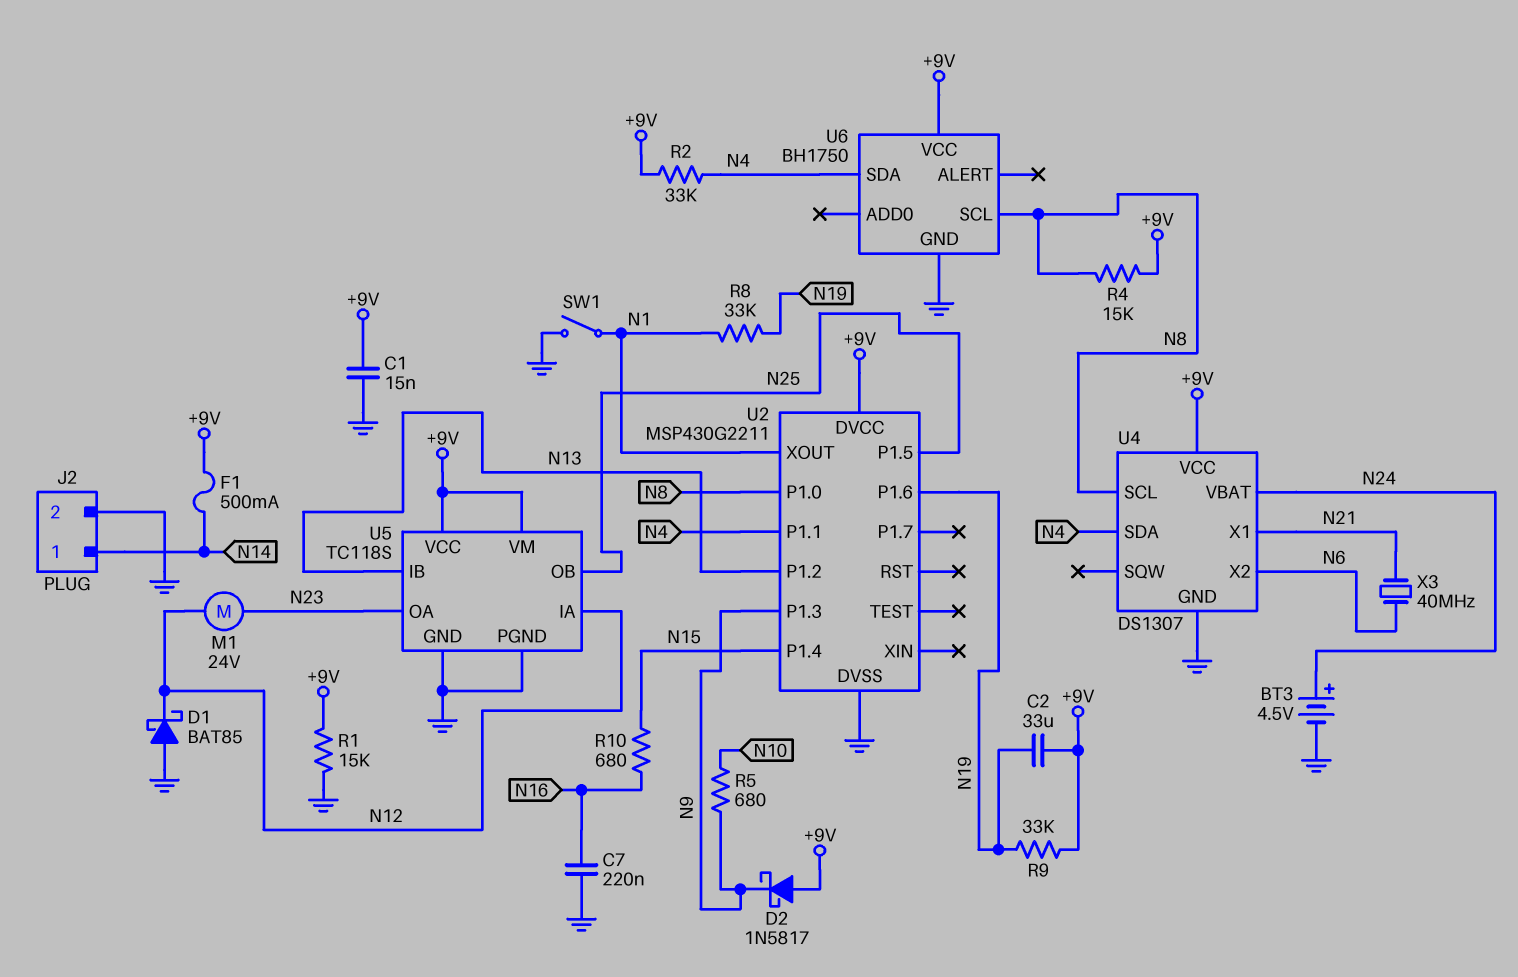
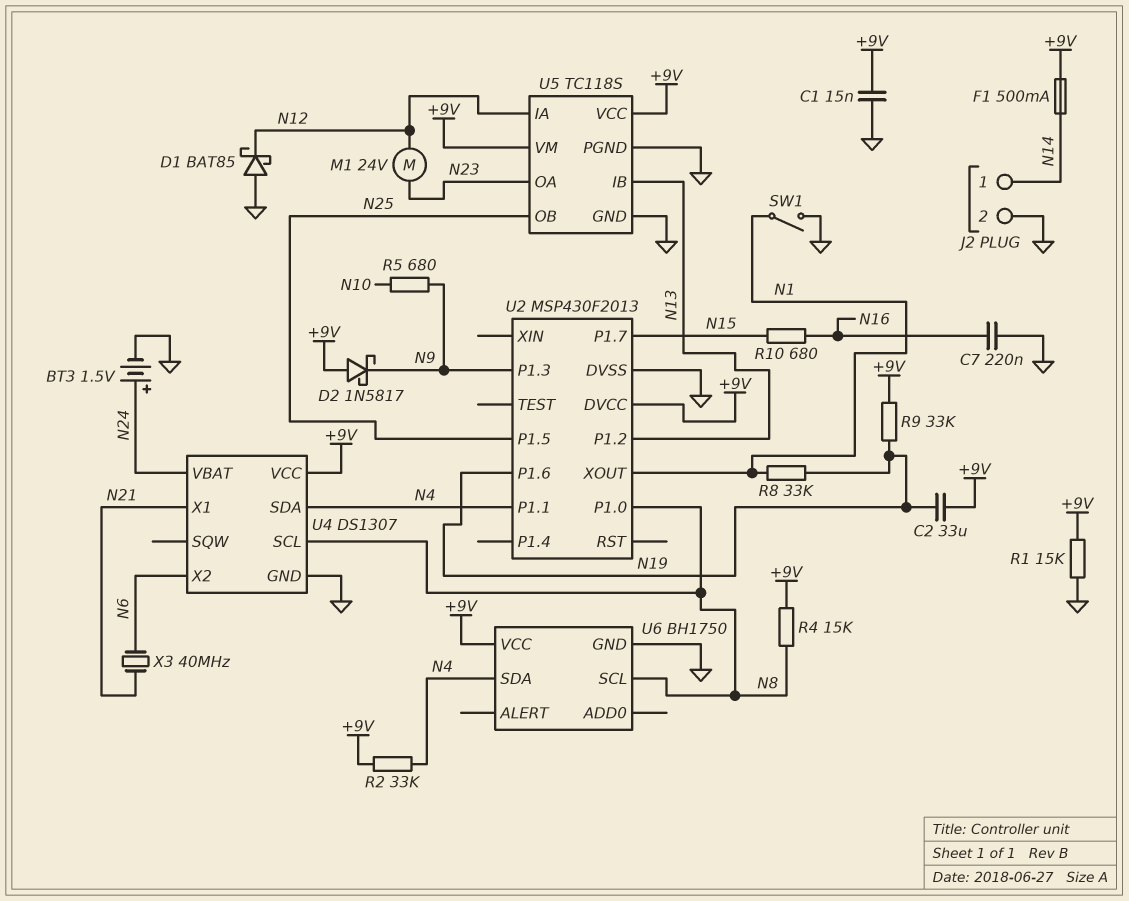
BT3: 4.5V (plus N24, minus GND) -> 1.5V (plus N24, minus GND)
U2: MSP430G2211 -> MSP430F2013
U2 pin P1.4: N15 -> none
U2 pin P1.7: none -> N15

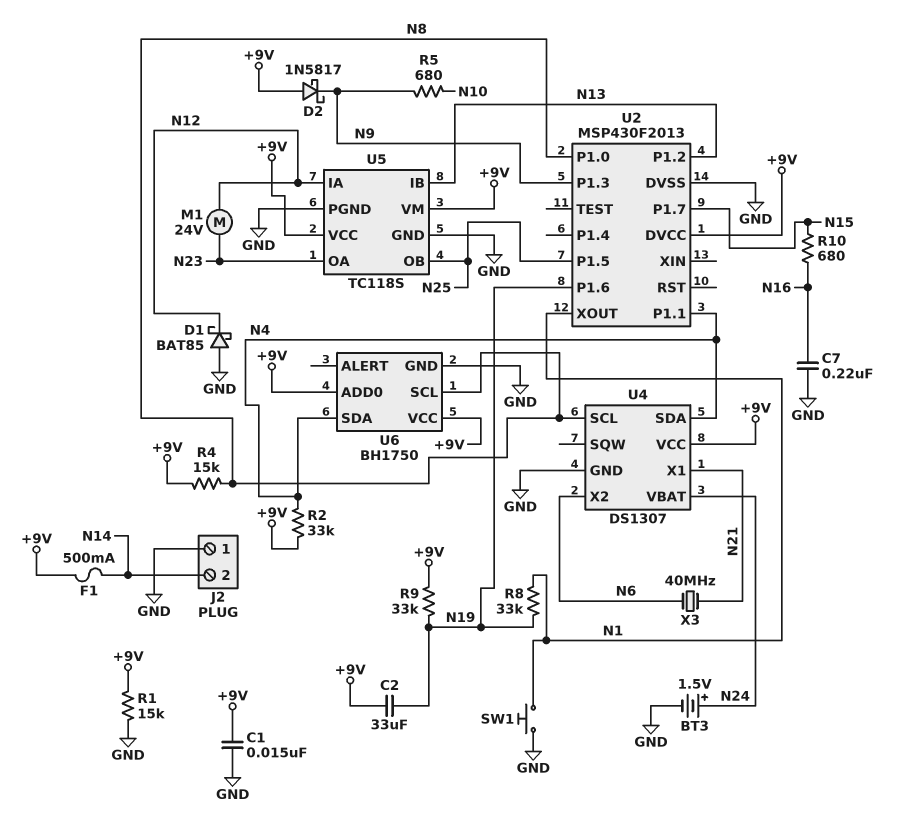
J2 pin 1: N14 -> GND
J2 pin 2: GND -> N14
SW1: switch (GND, N1) -> button (GND, N1)
U6 pin ADD0: none -> +9V

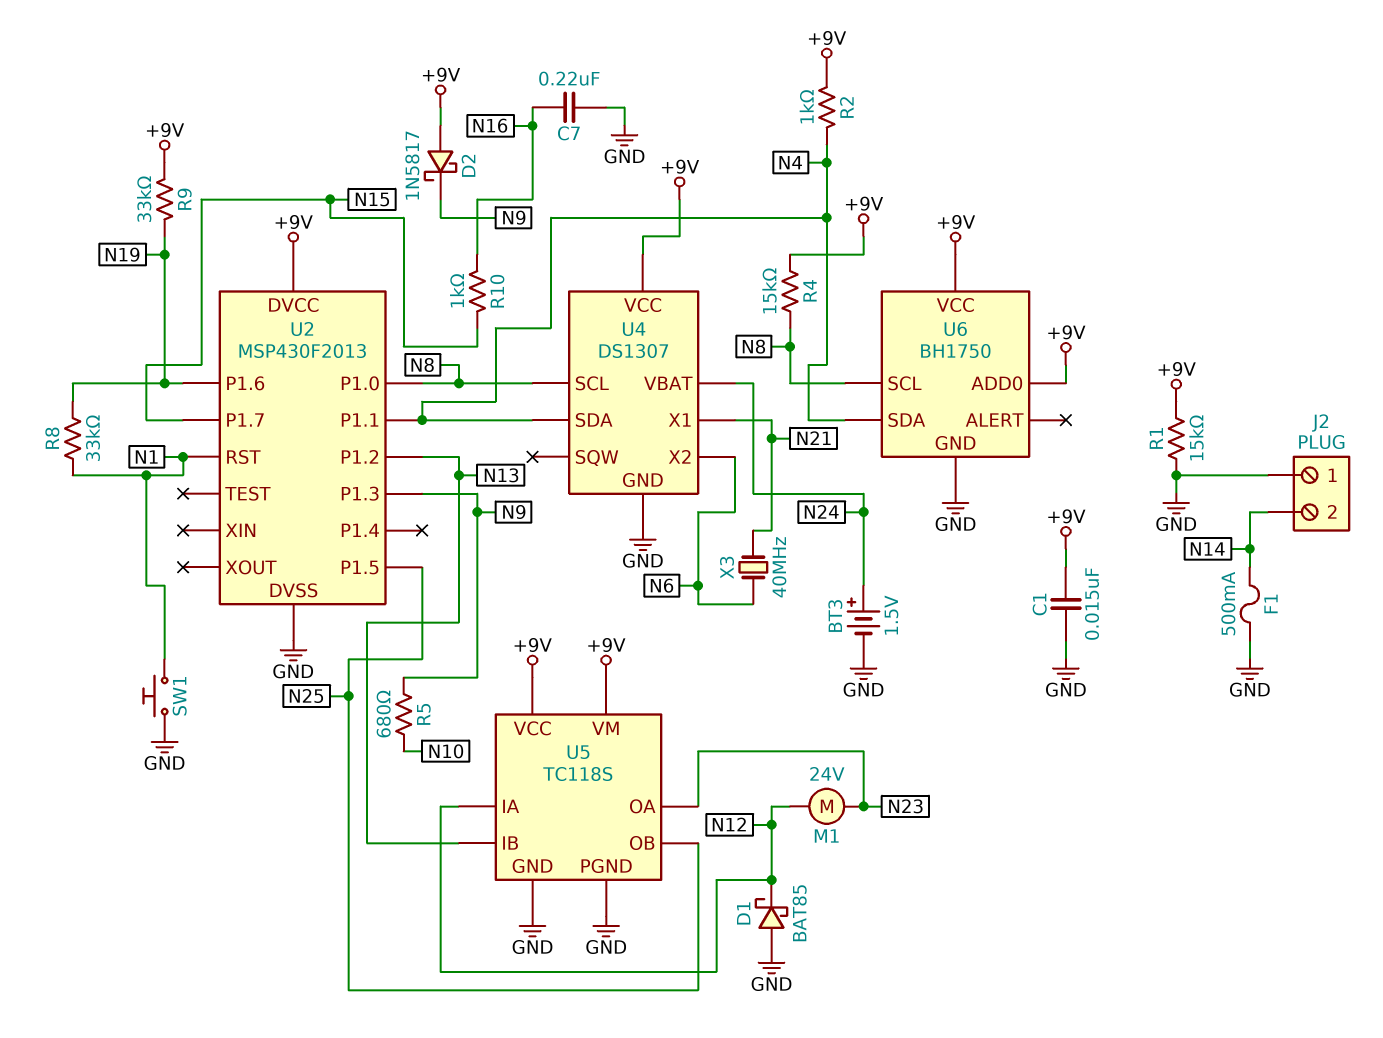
C2: 33uF (+9V, N19) -> none
F1: 500mA (+9V, N14) -> 500mA (GND, N14)
R2: 33k (+9V, N4) -> 1k (+9V, N4)
R10: 680 (N15, N16) -> 1k (N15, N16)
U2 pin RST: none -> N1
U2 pin XOUT: N1 -> none

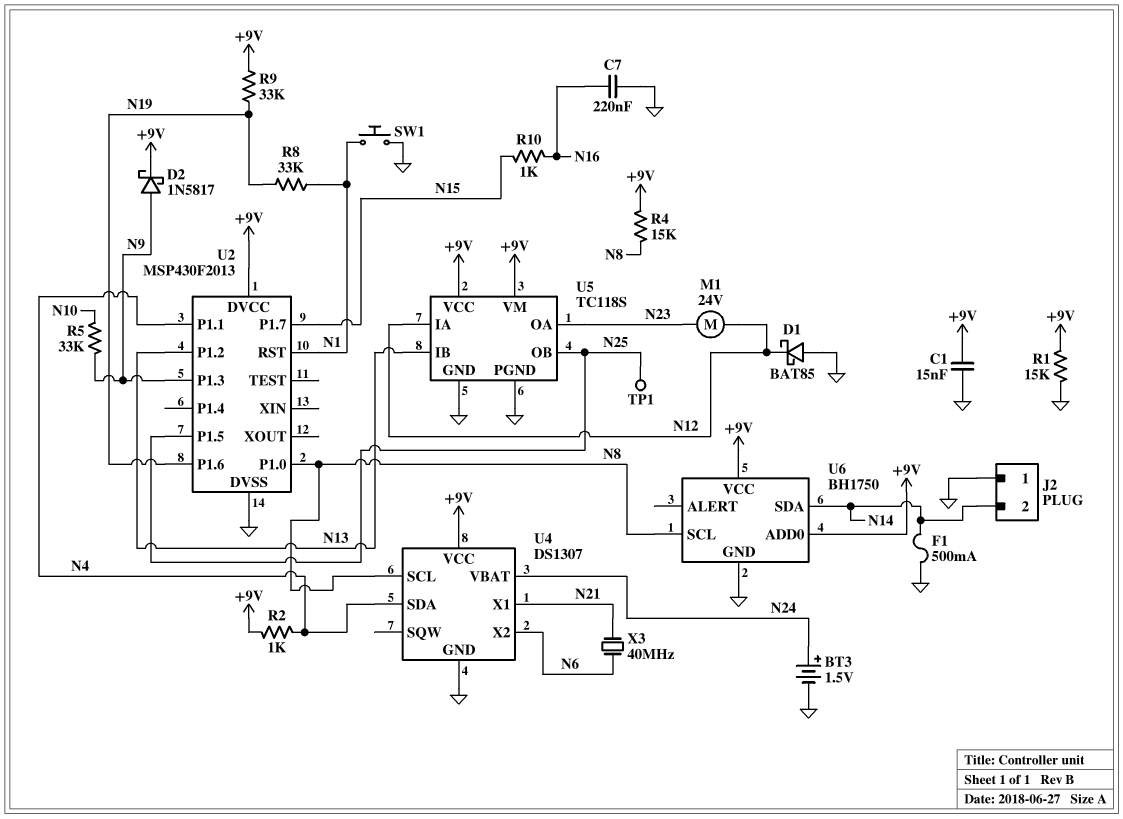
D2: schottky 1N5817 (A +9V, K N9) -> schottky 1N5817 (A N9, K +9V)
R5: 680 (N9, N10) -> 33k (N9, N10)
TP1: none -> test point (N25)
U6 pin SDA: N4 -> N14

